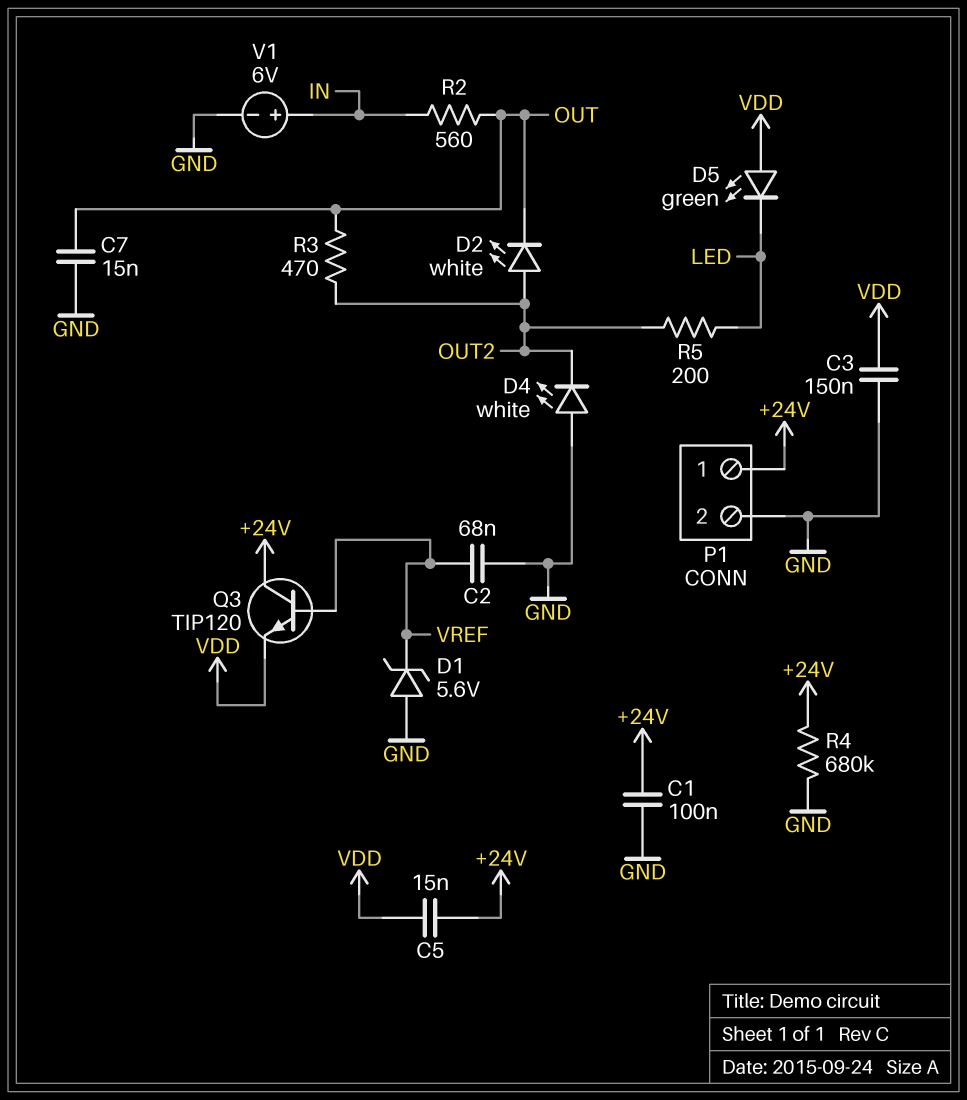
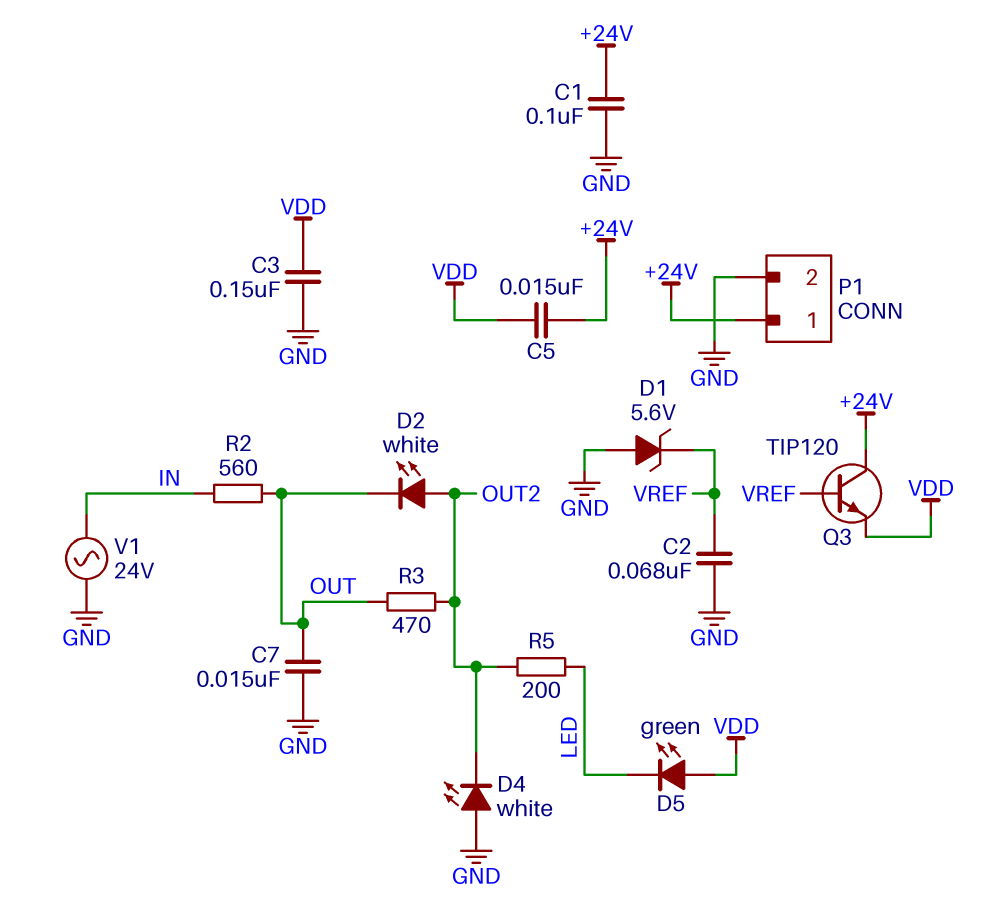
R4: 680k (+24V, GND) -> none
V1: 6V (plus IN, minus GND) -> AC 24V (GND, IN)

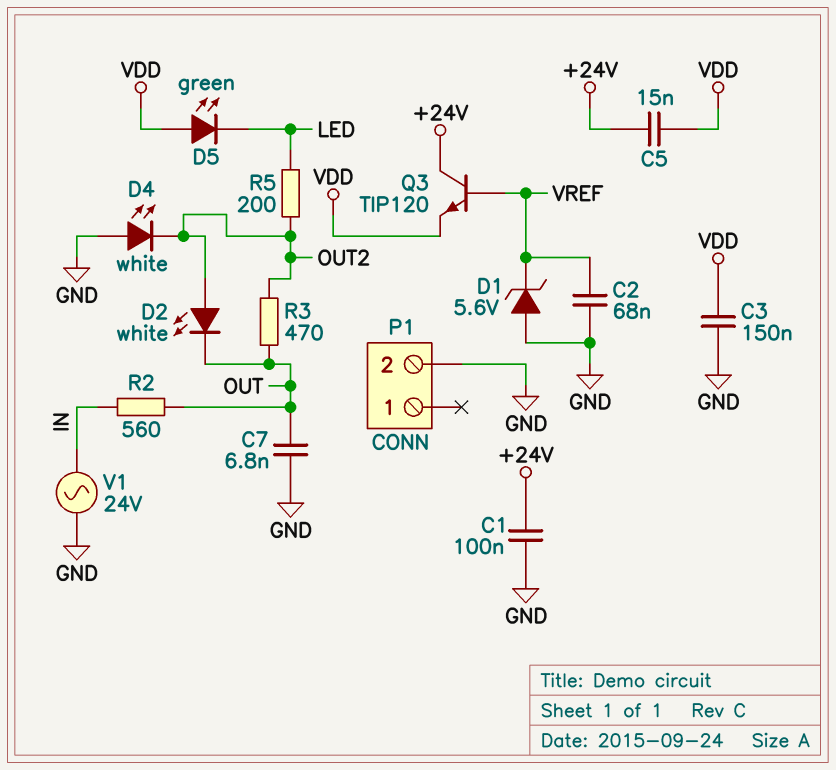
C7: 15nF (GND, OUT) -> 6.8nF (GND, OUT)
P1 pin 1: +24V -> none

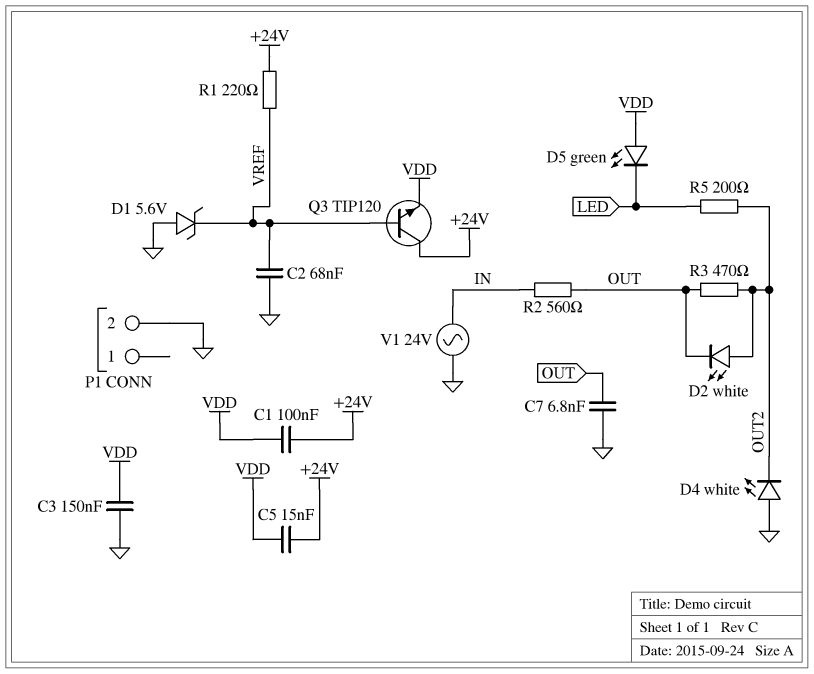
C1: 100nF (+24V, GND) -> 100nF (+24V, VDD)
R1: none -> 220 (+24V, VREF)

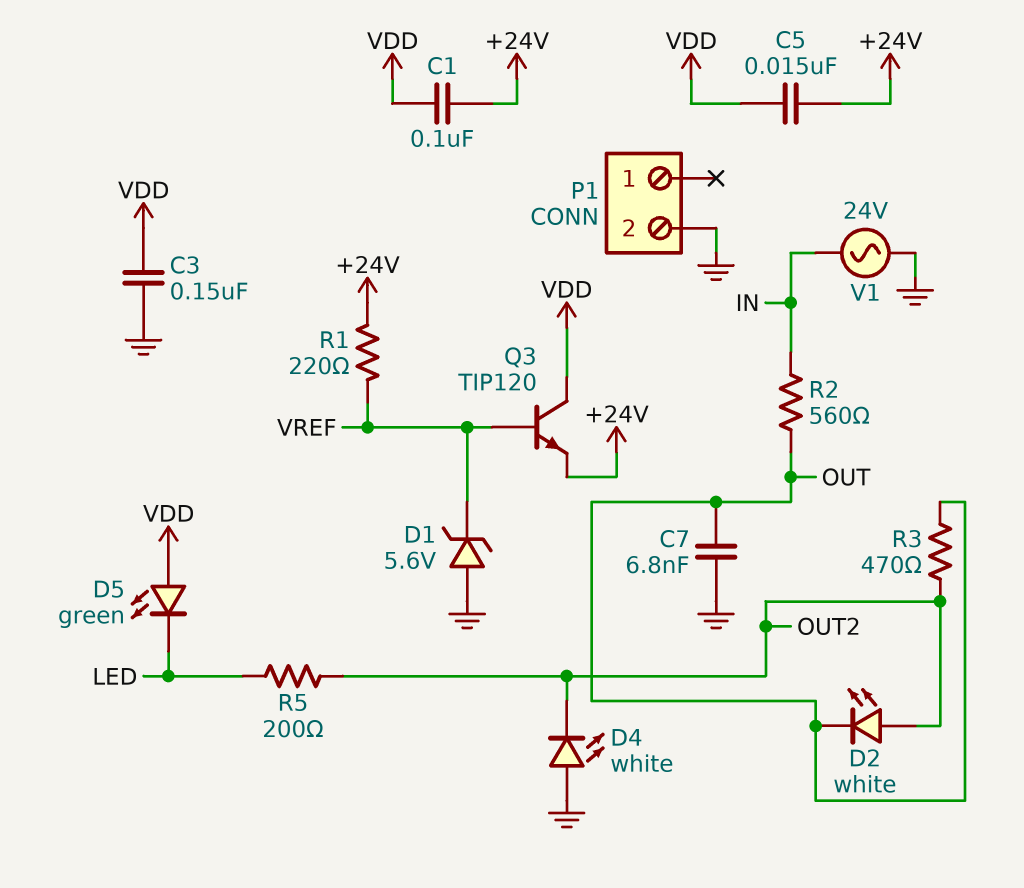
C2: 68nF (GND, VREF) -> none
Q3: NPN TIP120 (B VREF, C +24V, E VDD) -> NPN TIP120 (B VREF, C VDD, E +24V)

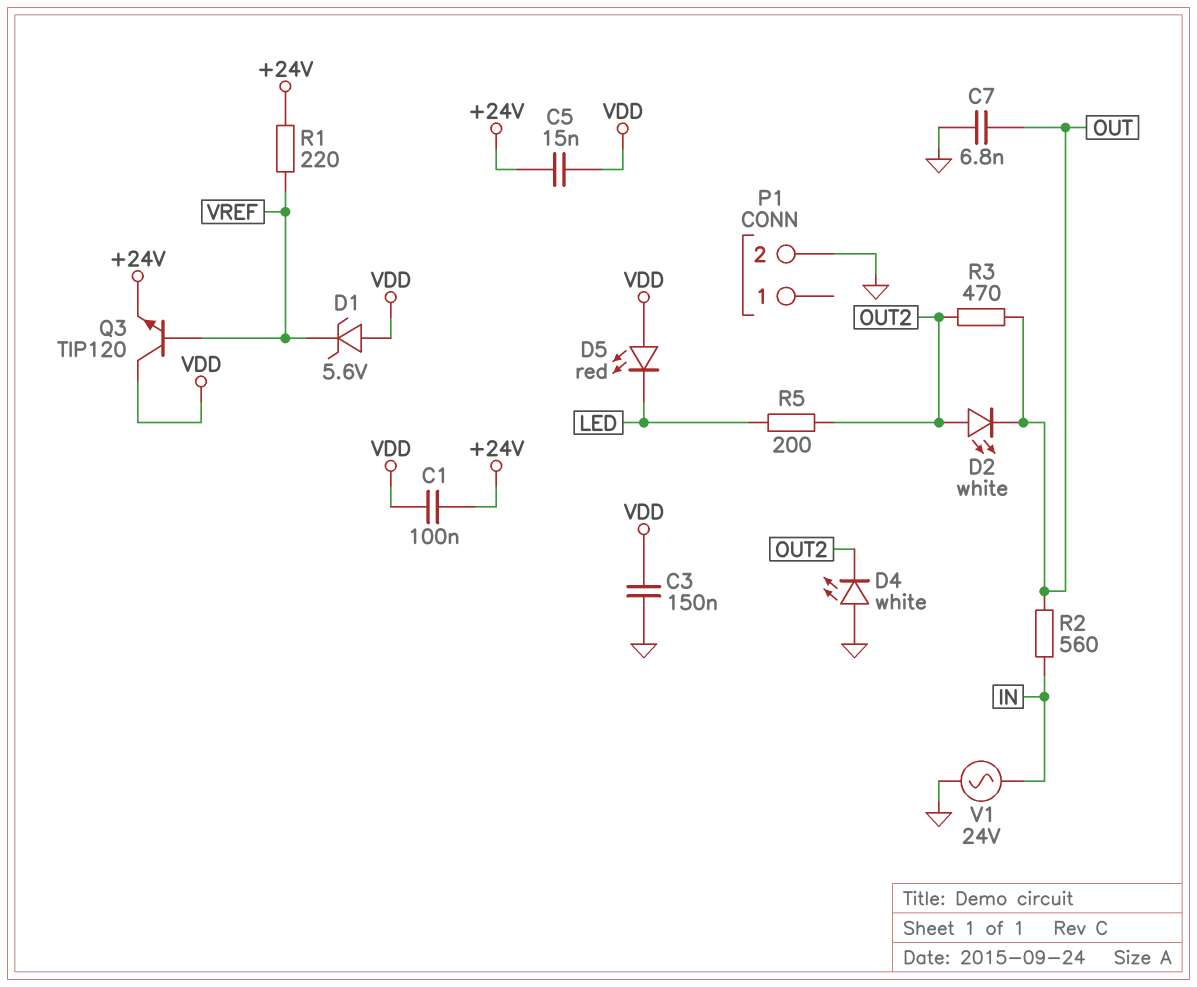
D1: zener 5.6V (A GND, K VREF) -> zener 5.6V (A VDD, K VREF)
D5: LED green (A VDD, K LED) -> LED red (A VDD, K LED)

